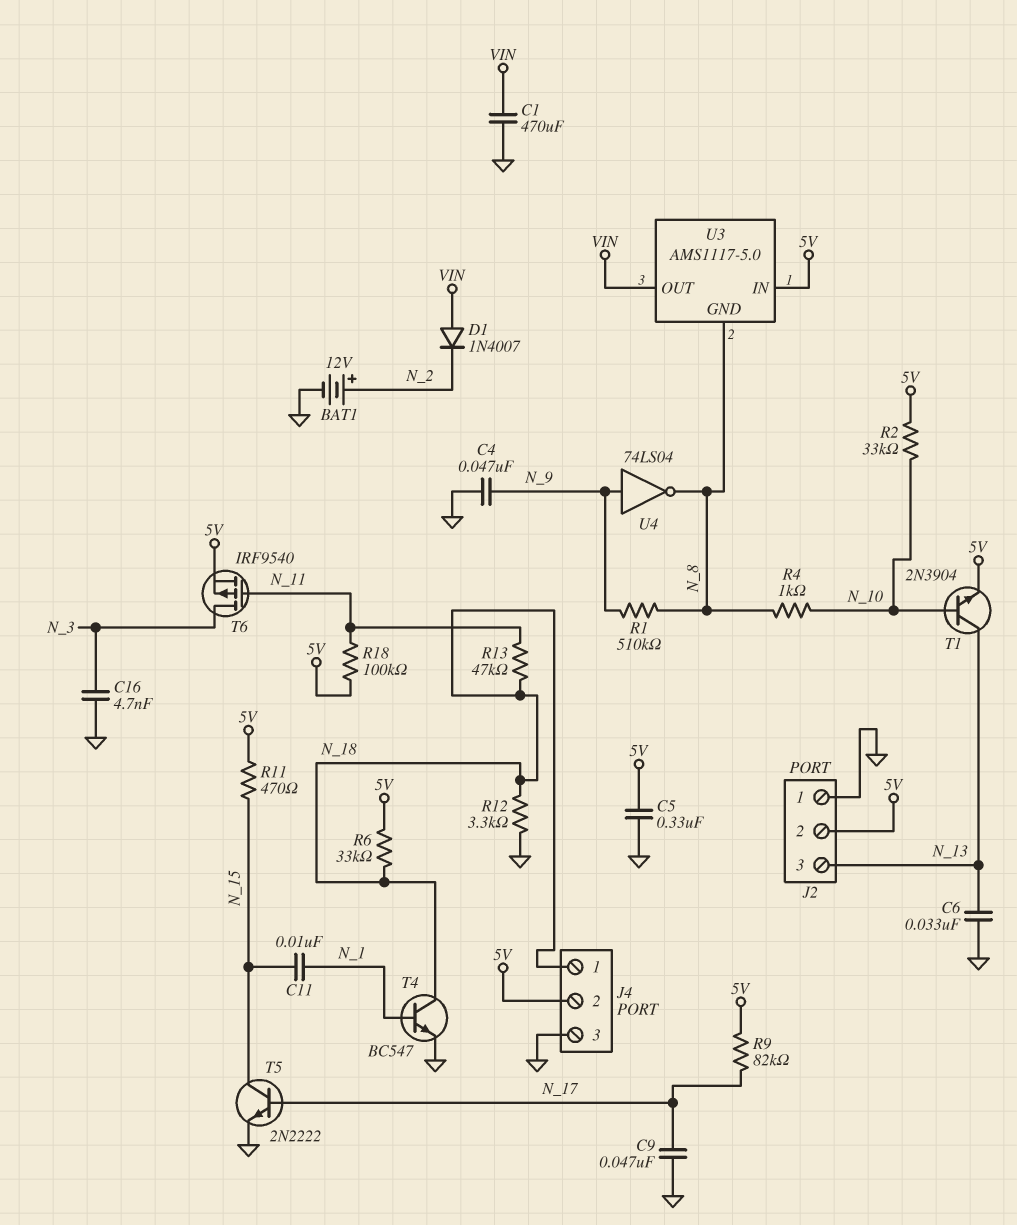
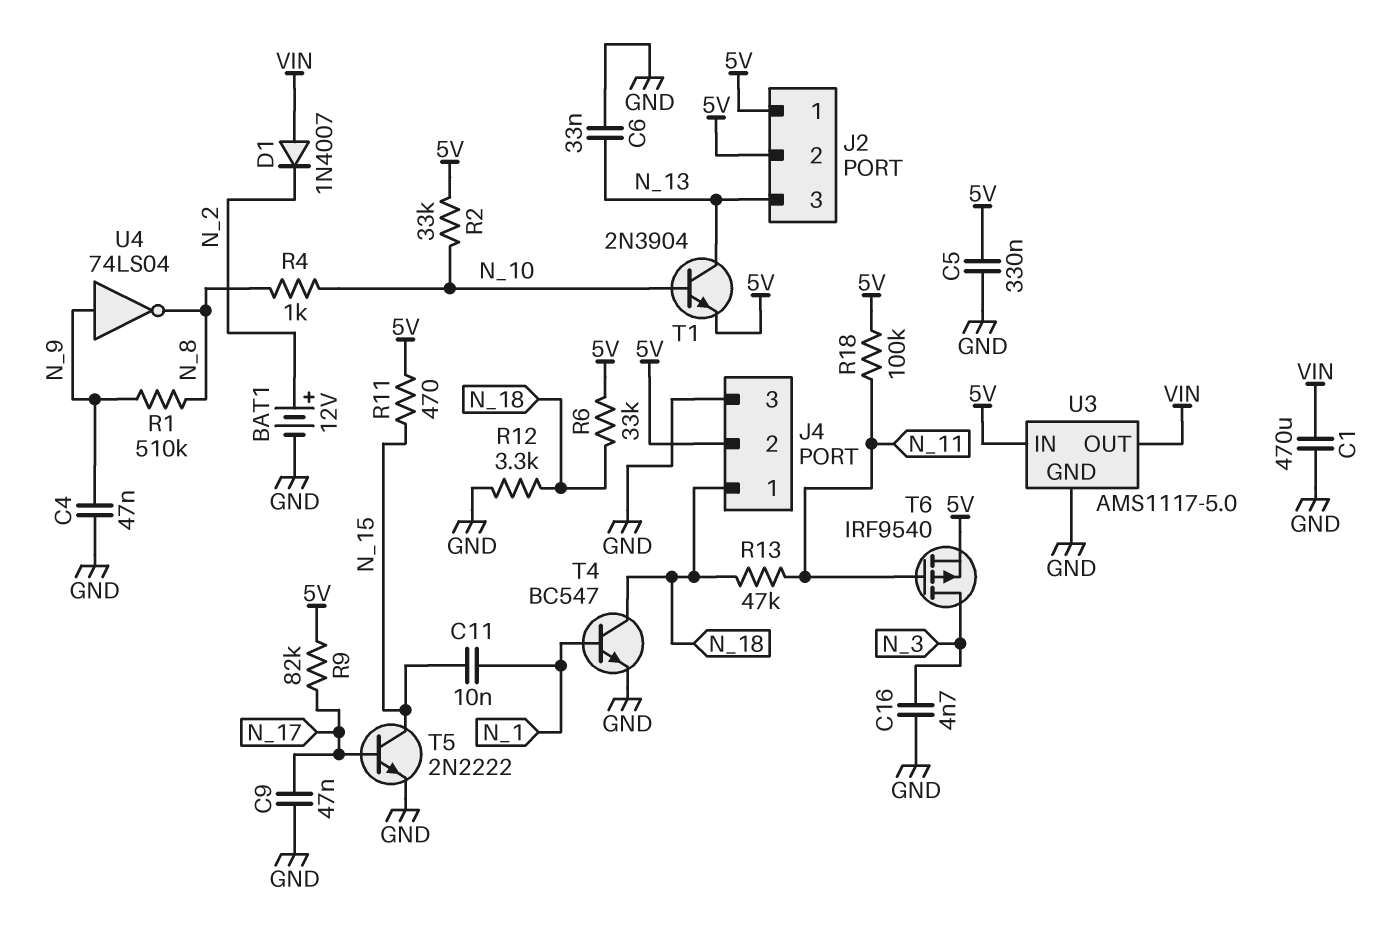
J2 pin 1: GND -> 5V
U3 pin GND: N_8 -> GND

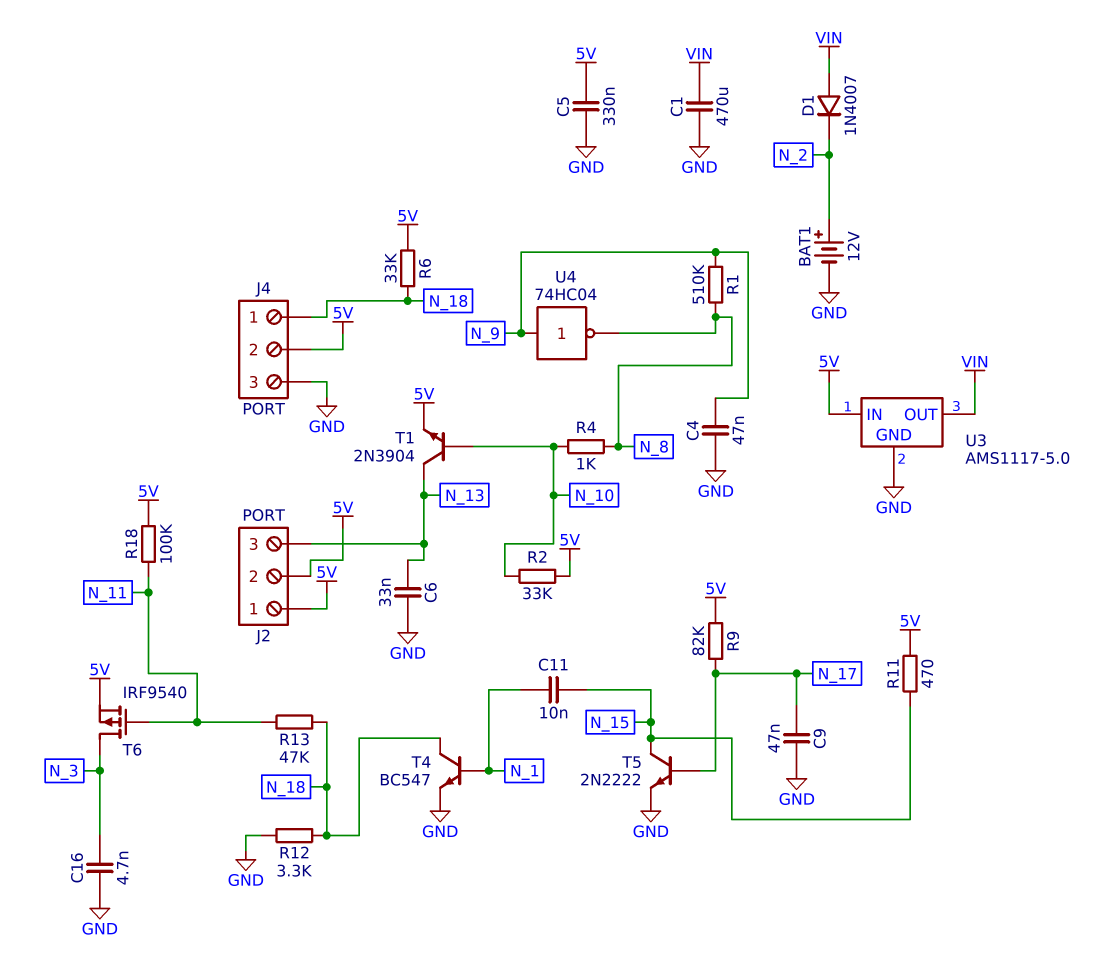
U4: NOT 74LS04 (in N_9, out N_8) -> NOT 74HC04 (in N_9, out N_8)

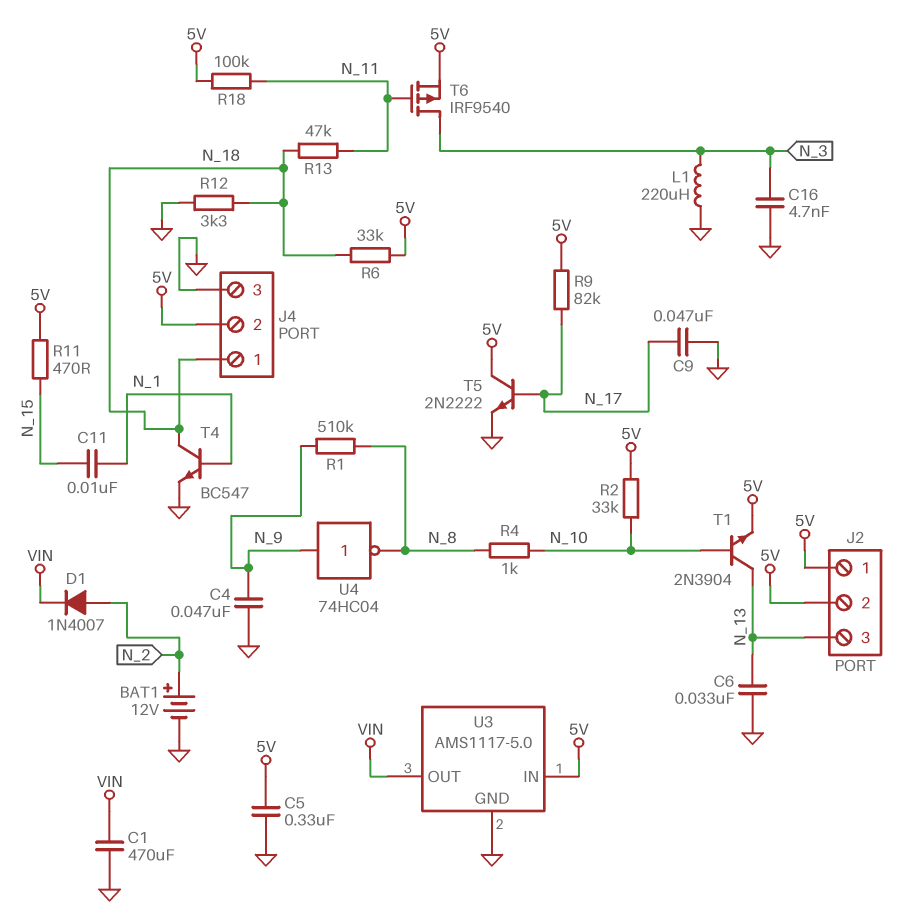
D1: diode 1N4007 (A VIN, K N_2) -> diode 1N4007 (A N_2, K VIN)
L1: none -> 220uH (GND, N_3)
T5: NPN 2N2222 (B N_17, C N_15, E GND) -> NPN 2N2222 (B N_17, C 5V, E GND)

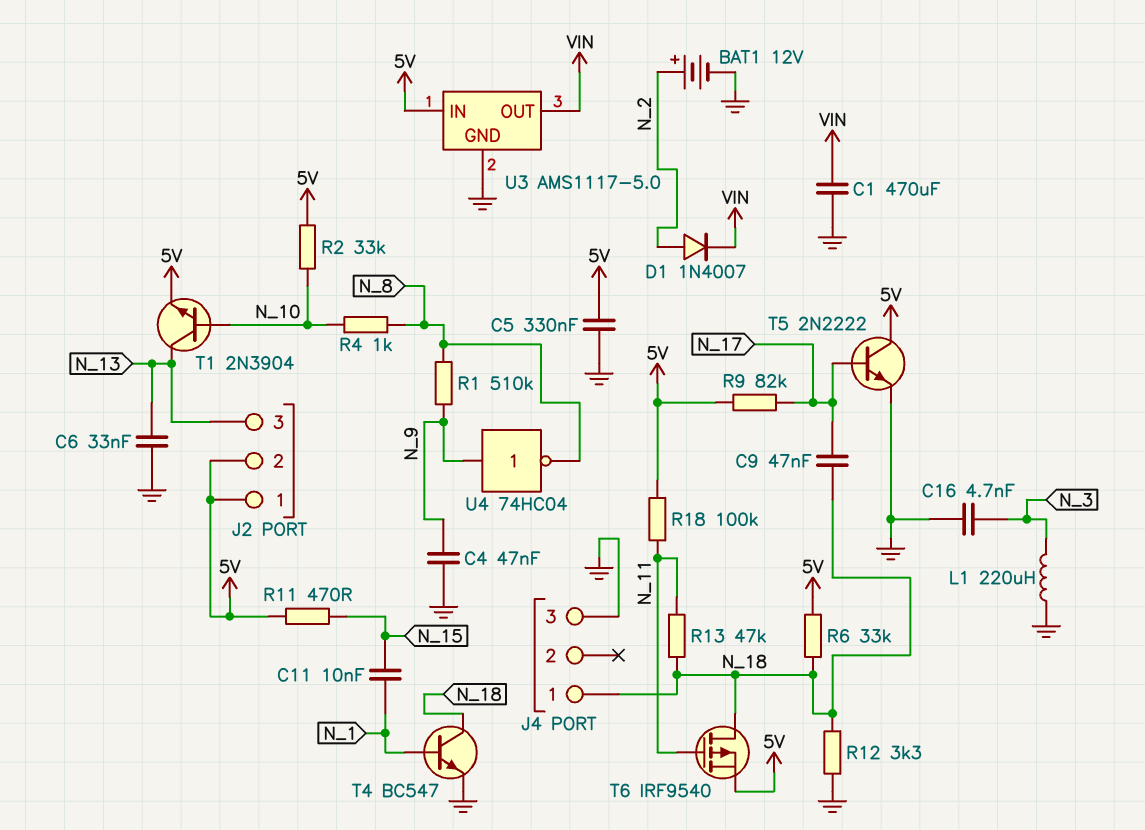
C9: 47nF (GND, N_17) -> 47nF (N_17, N_18)
J4 pin 2: 5V -> none
T6: PMOS IRF9540 (G N_11, D N_3, S 5V) -> PMOS IRF9540 (G N_11, D N_18, S 5V)

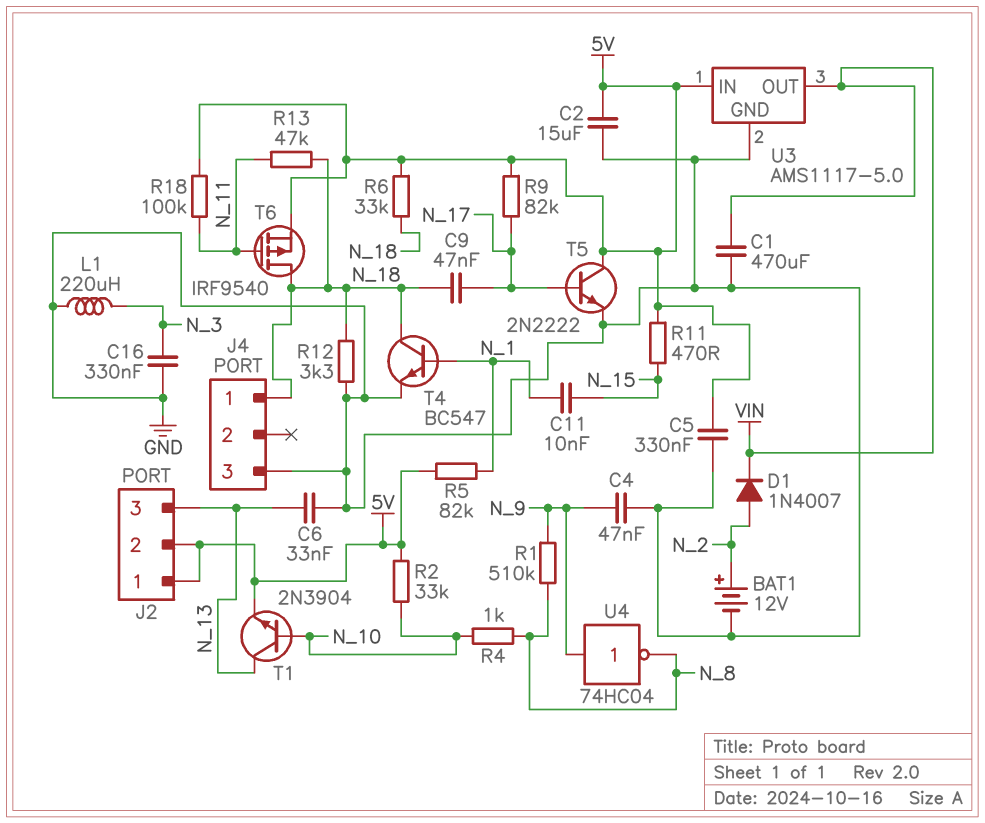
C2: none -> 15uF (5V, GND)
C16: 4.7nF (GND, N_3) -> 330nF (GND, N_3)
R5: none -> 82k (5V, N_1)

